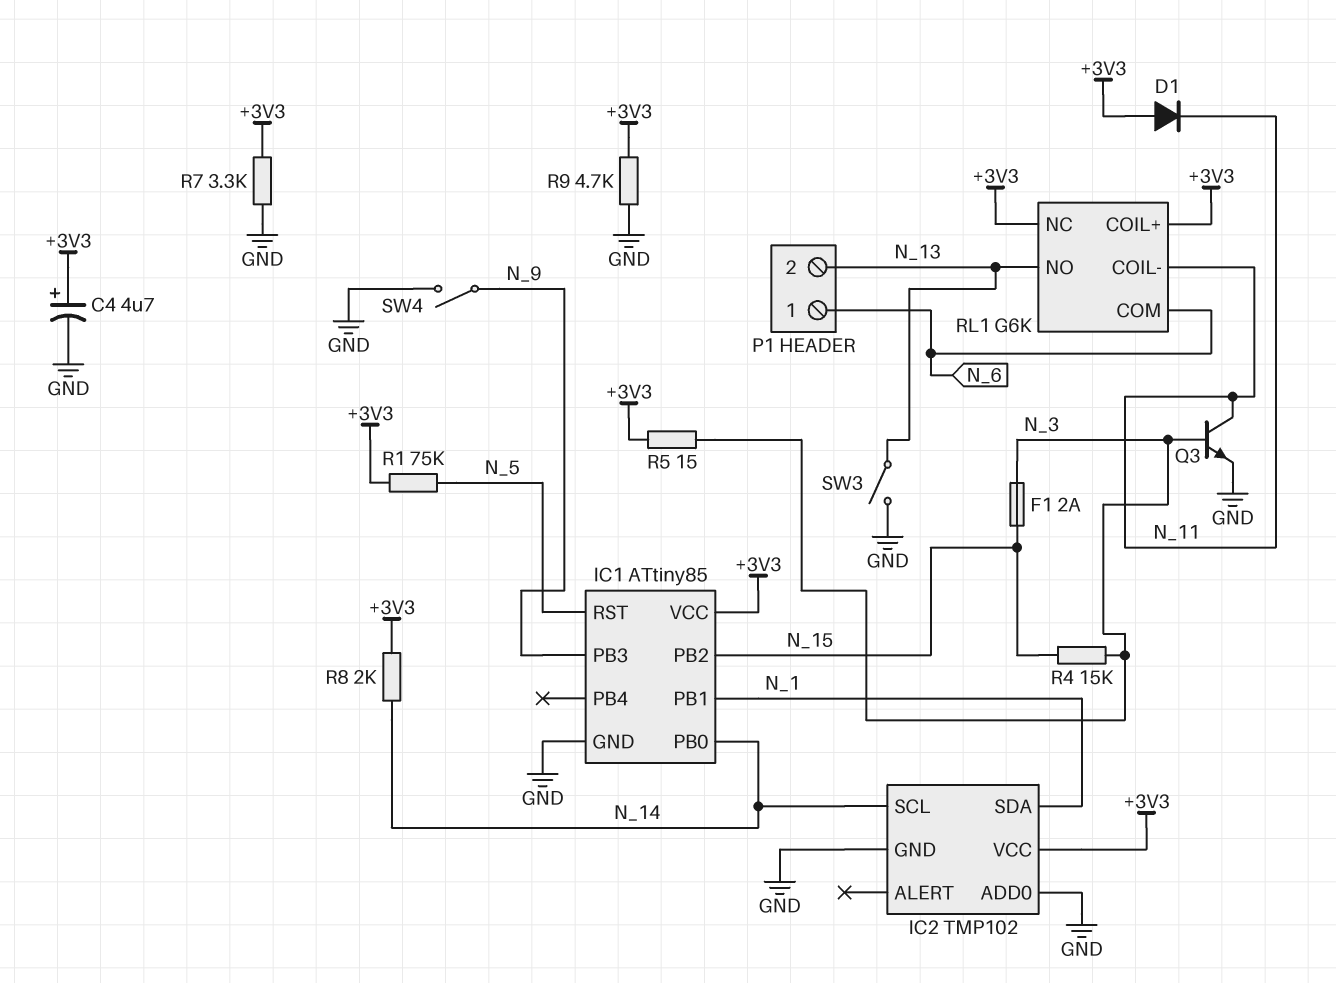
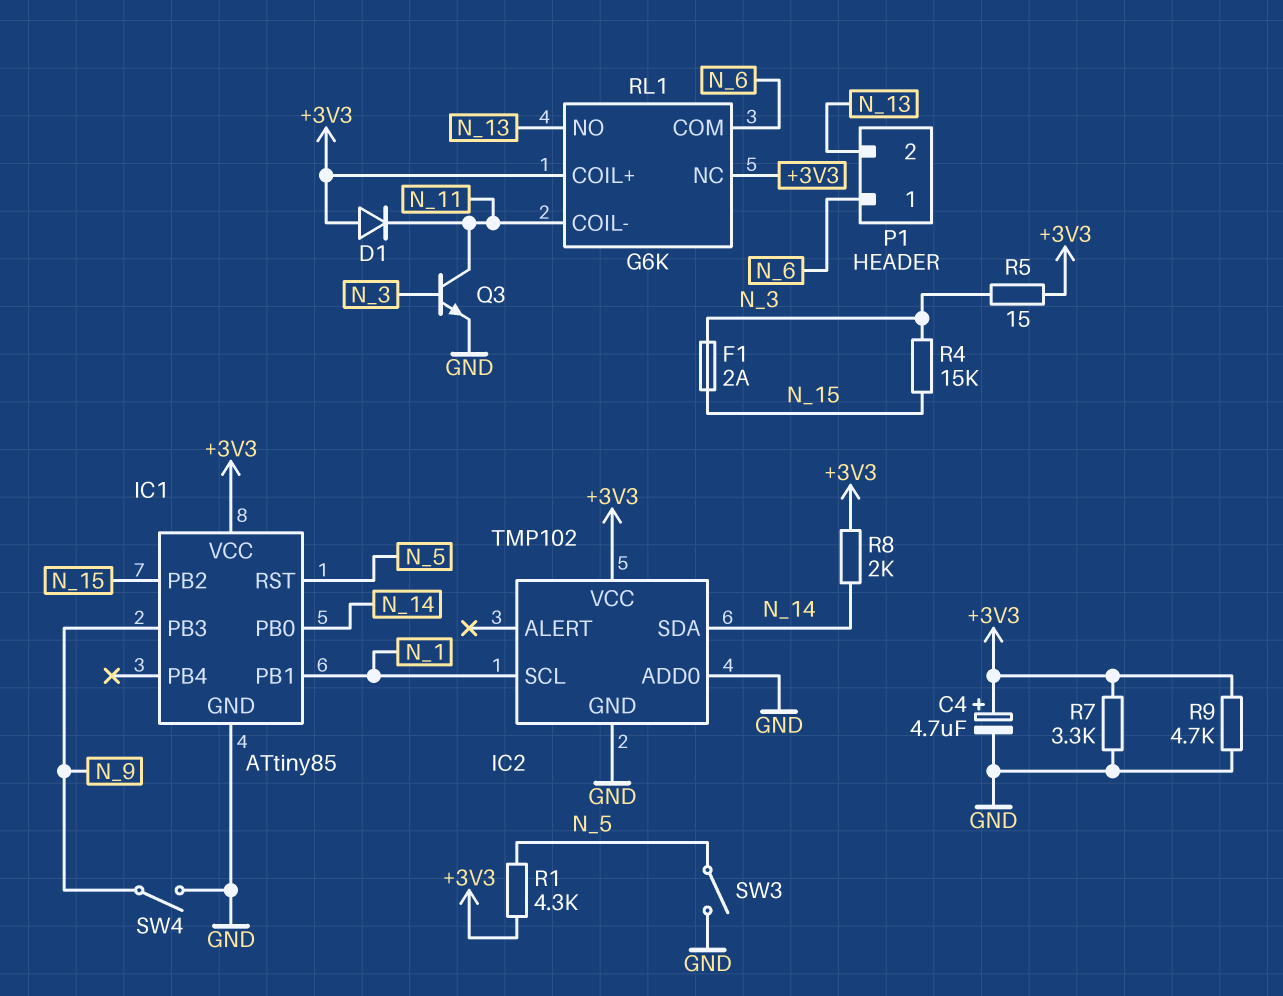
IC2 pin SCL: N_14 -> N_1
IC2 pin SDA: N_1 -> N_14
R1: 75k (+3V3, N_5) -> 4.3k (+3V3, N_5)
SW3: switch (GND, N_13) -> switch (GND, N_5)

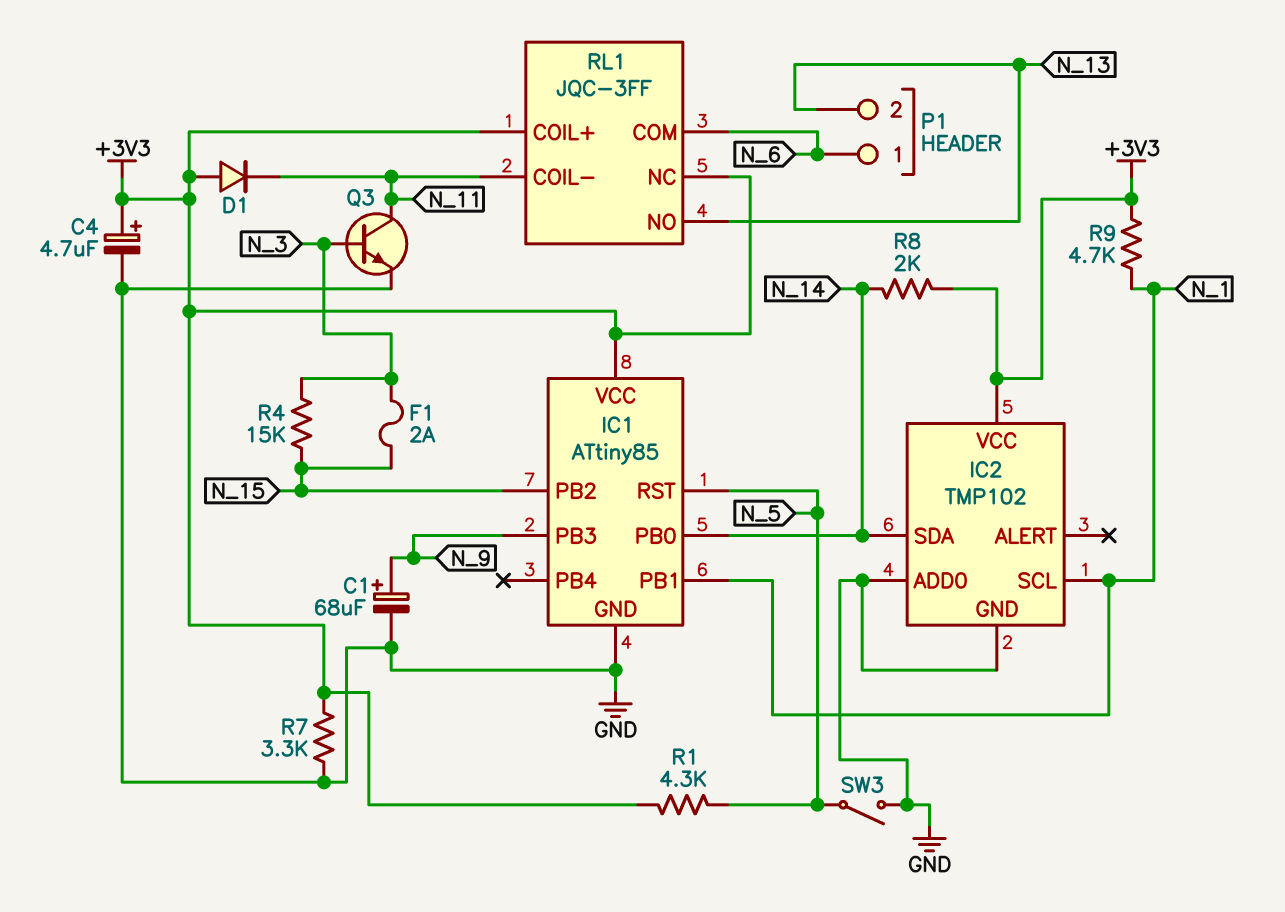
C1: none -> 68uF (plus N_9, minus GND)
R5: 15 (+3V3, N_3) -> none
R9: 4.7k (+3V3, GND) -> 4.7k (+3V3, N_1)
RL1: G6K -> JQC-3FF
SW4: switch (GND, N_9) -> none

